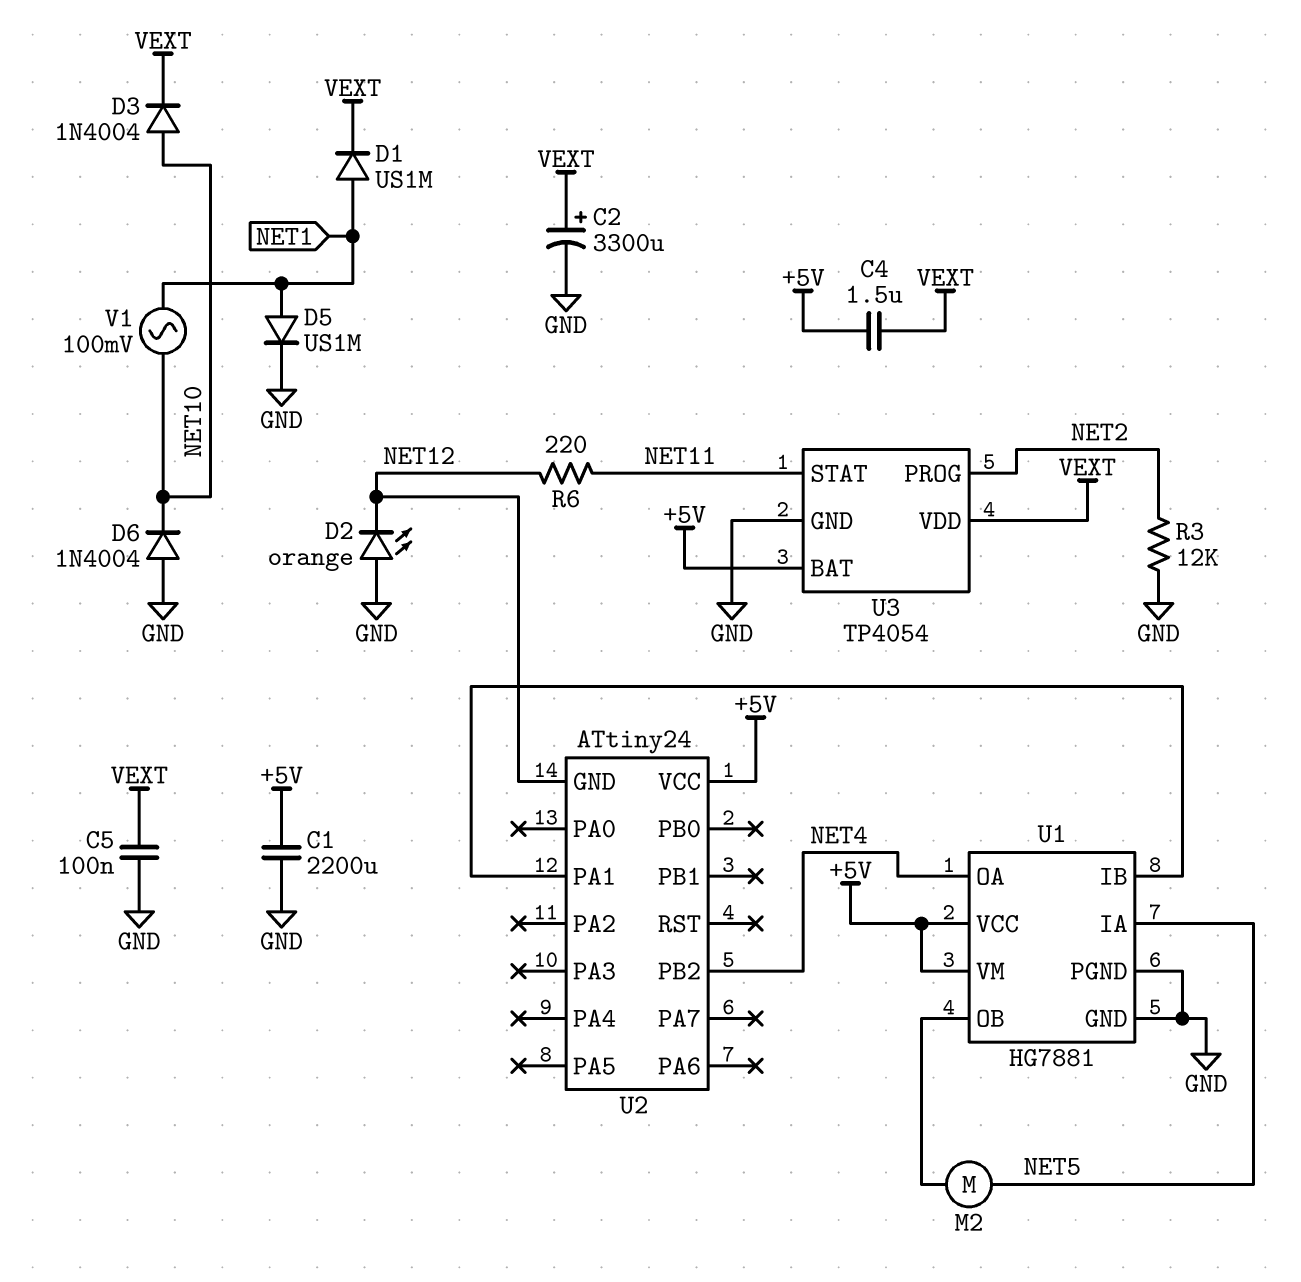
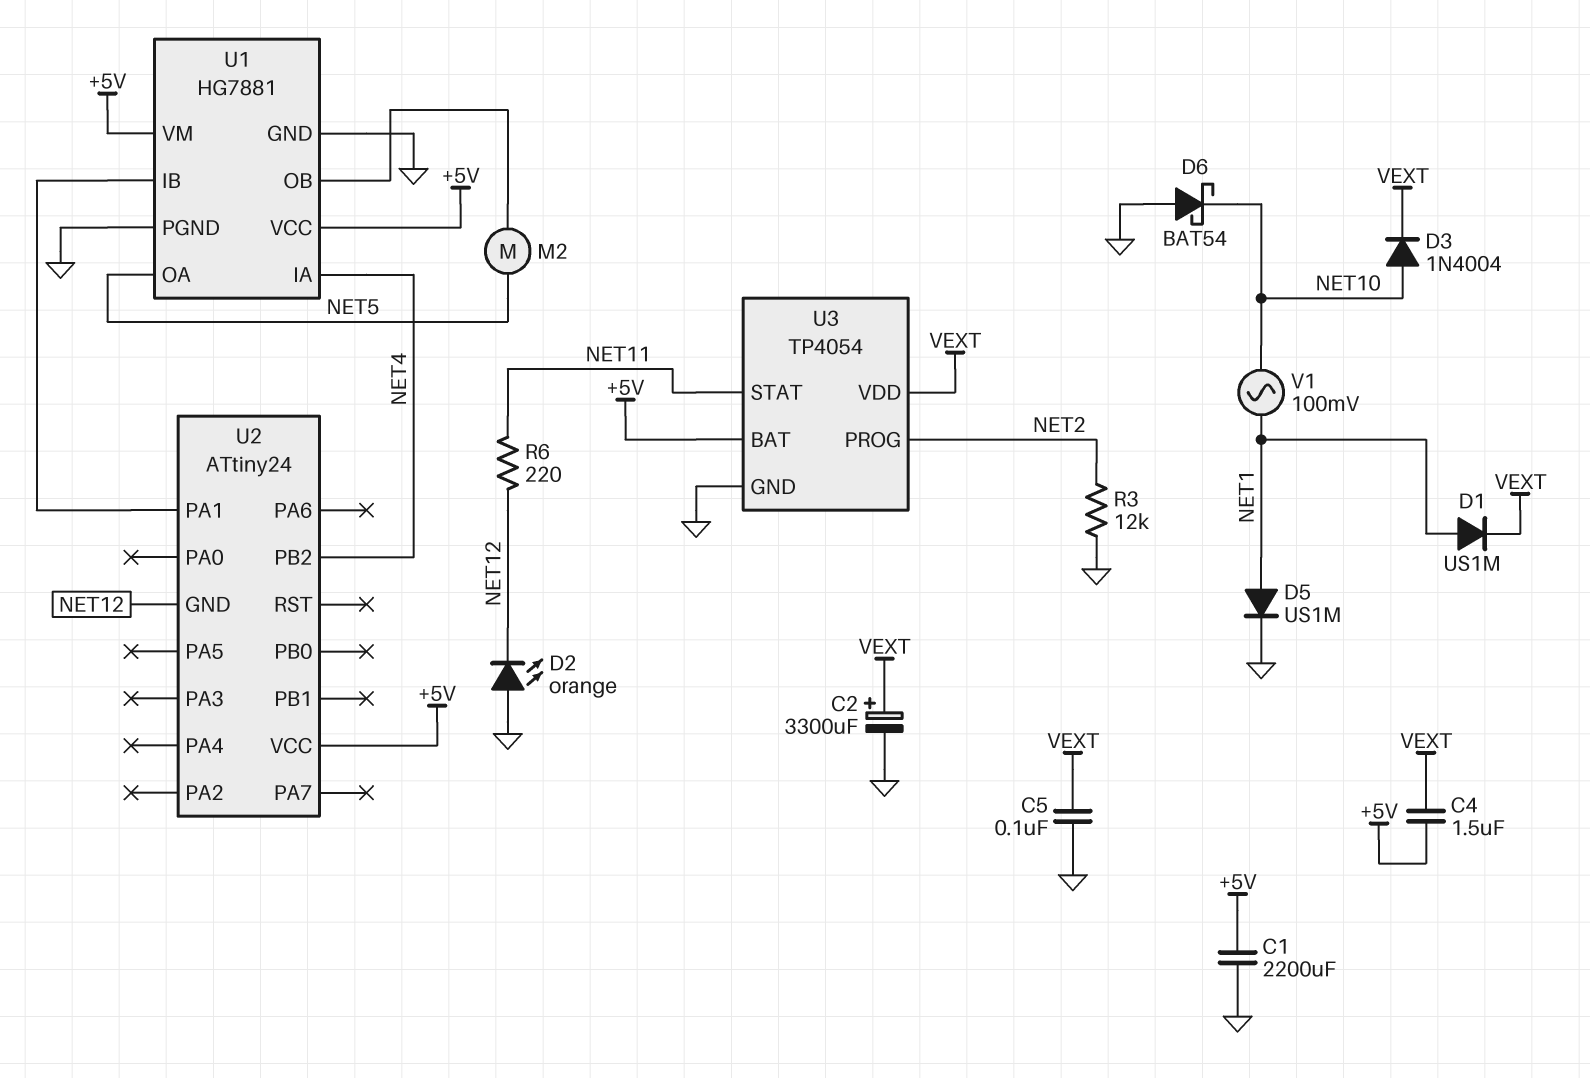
D6: diode 1N4004 (A GND, K NET10) -> schottky BAT54 (A GND, K NET10)
U1 pin IA: NET5 -> NET4
U1 pin OA: NET4 -> NET5

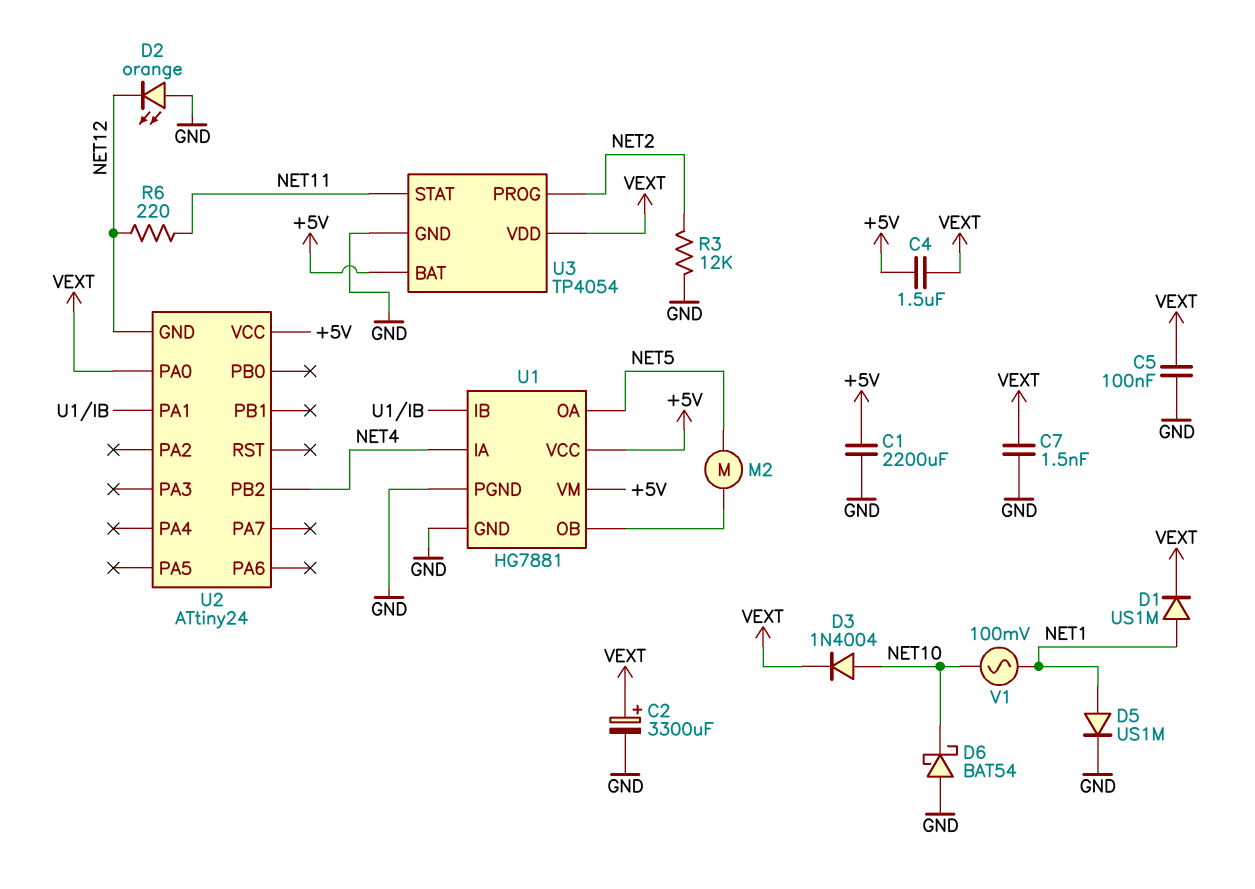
C7: none -> 1.5nF (GND, VEXT)
U2 pin PA0: none -> VEXT

